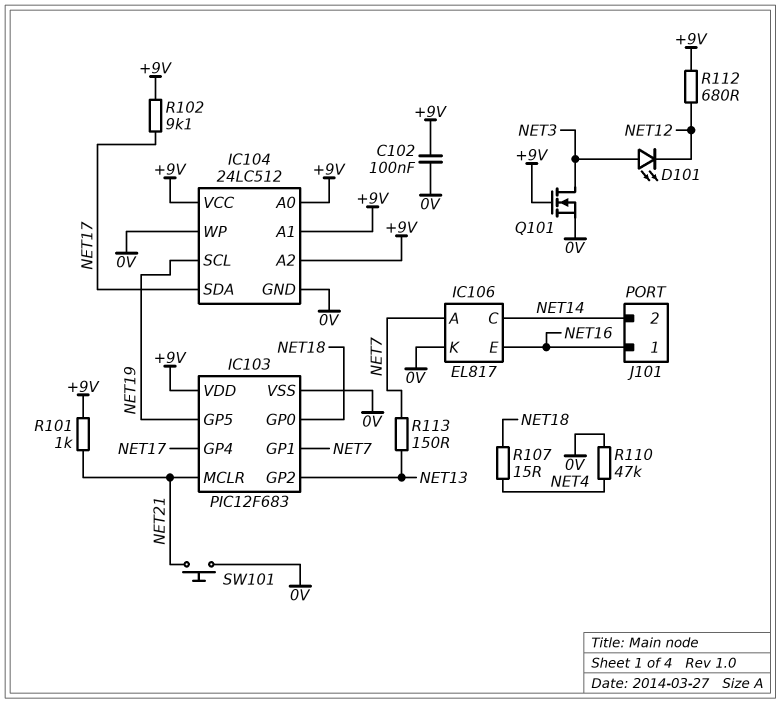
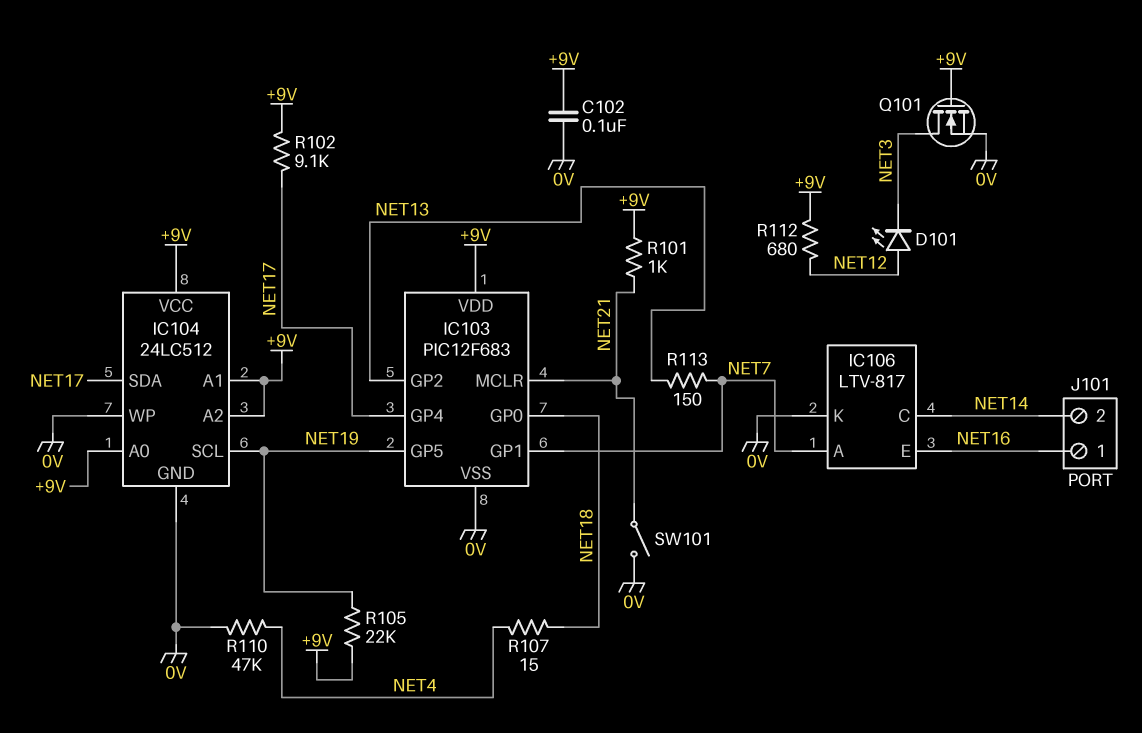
D101: LED (A NET3, K NET12) -> LED (A NET12, K NET3)
IC106: EL817 -> LTV-817
R105: none -> 22k (+9V, NET19)
SW101: button (0V, NET21) -> switch (0V, NET21)

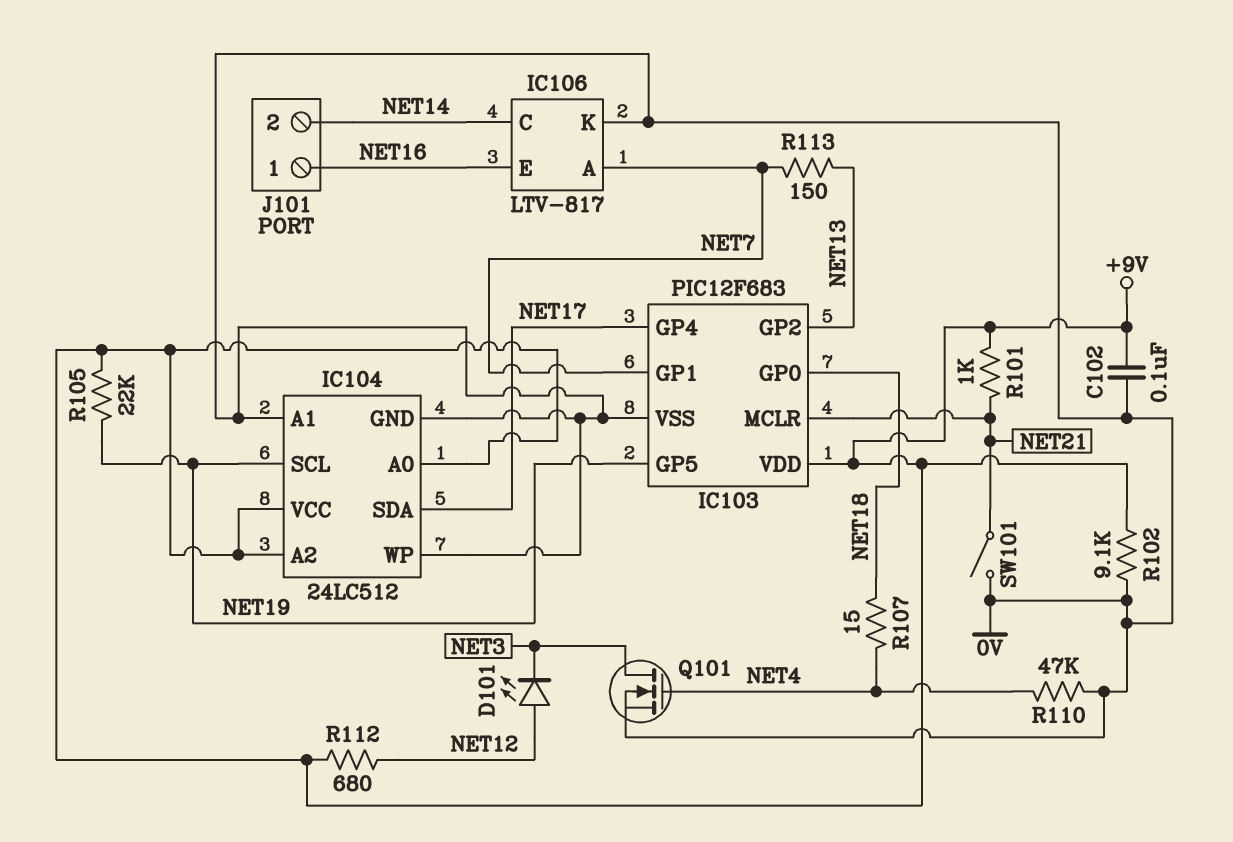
IC104 pin A1: +9V -> 0V
Q101: NMOS (G +9V, D NET3, S 0V) -> NMOS (G NET4, D NET3, S 0V)
R102: 9.1k (+9V, NET17) -> 9.1k (+9V, 0V)

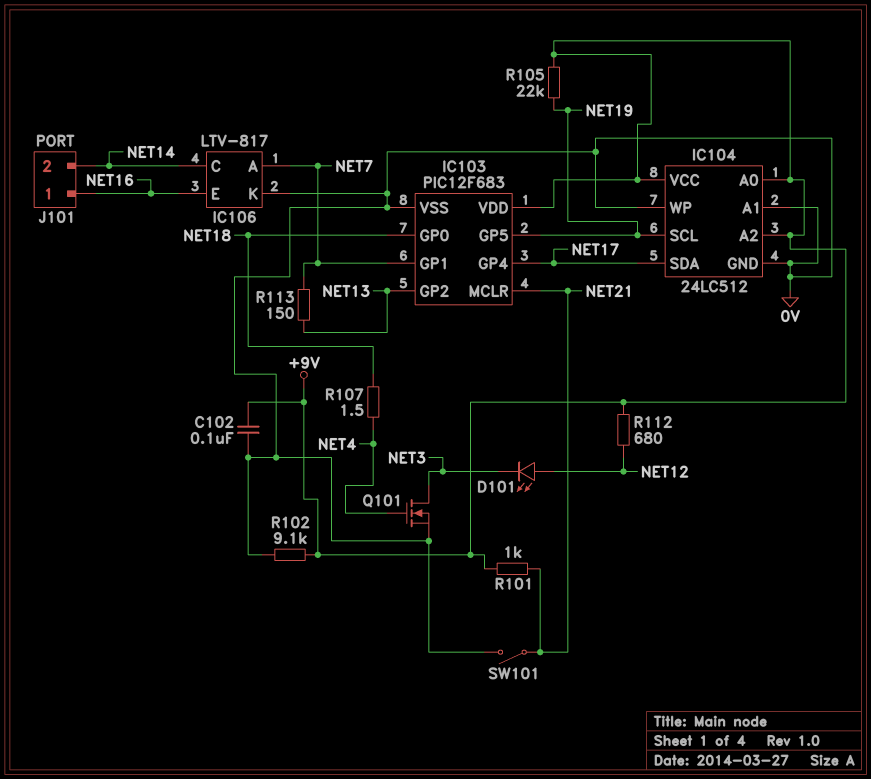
R107: 15 (NET4, NET18) -> 1.5 (NET4, NET18)
R110: 47k (0V, NET4) -> none

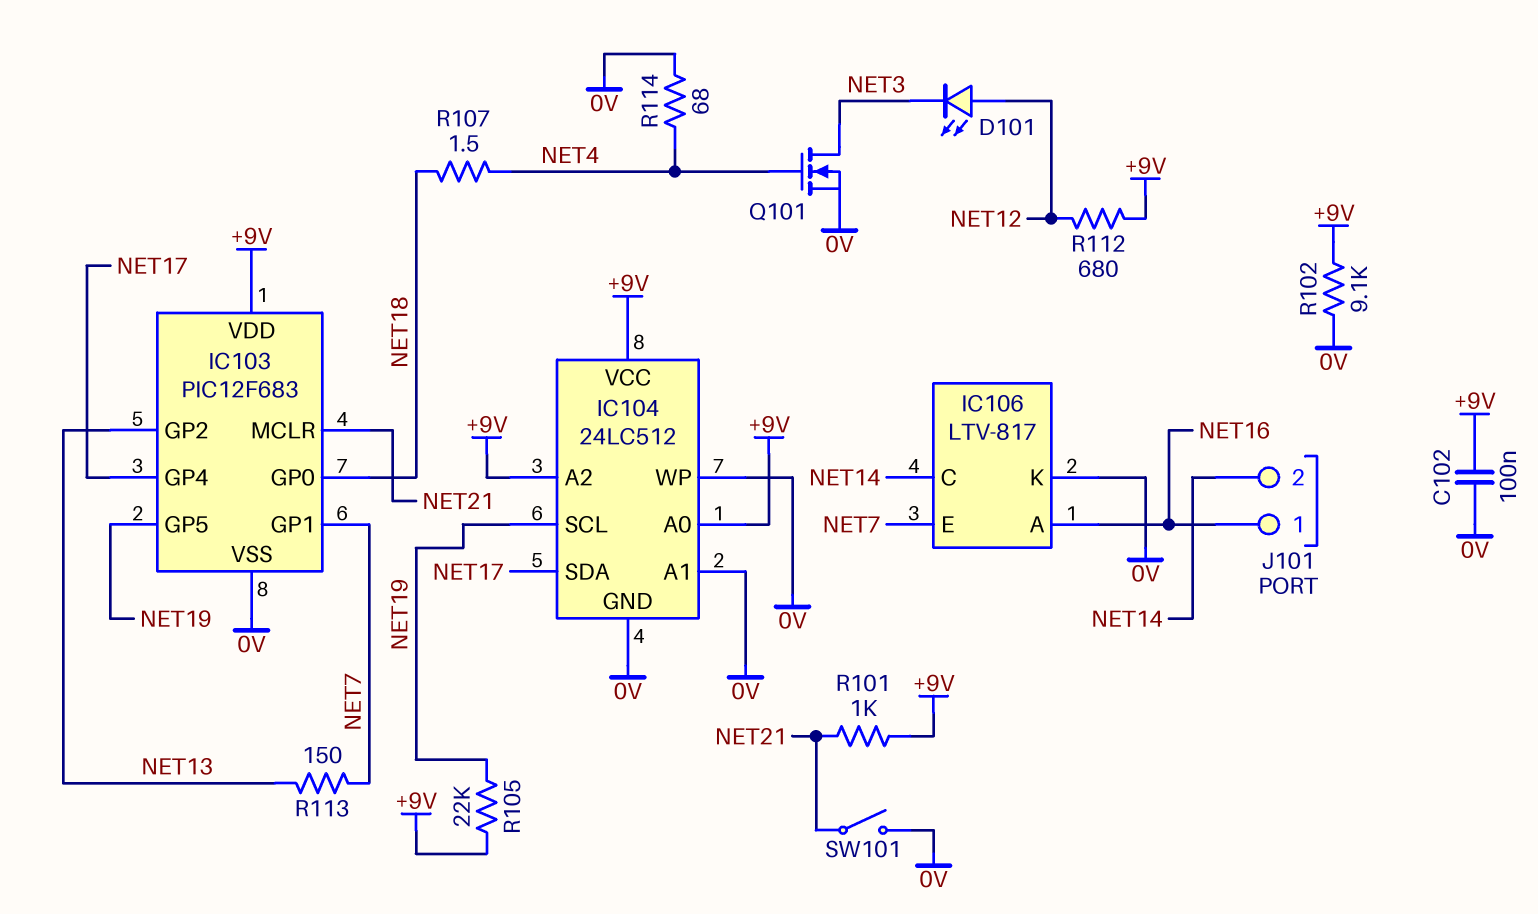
IC106 pin A: NET7 -> NET16
IC106 pin E: NET16 -> NET7
R114: none -> 68 (0V, NET4)

